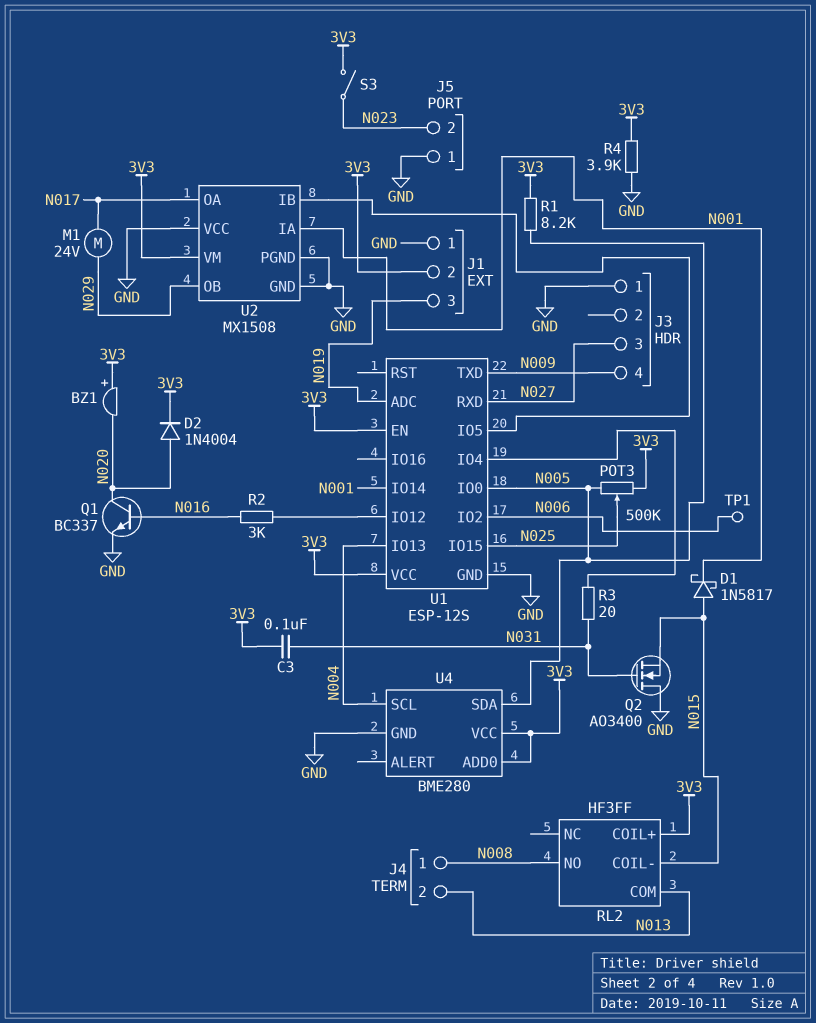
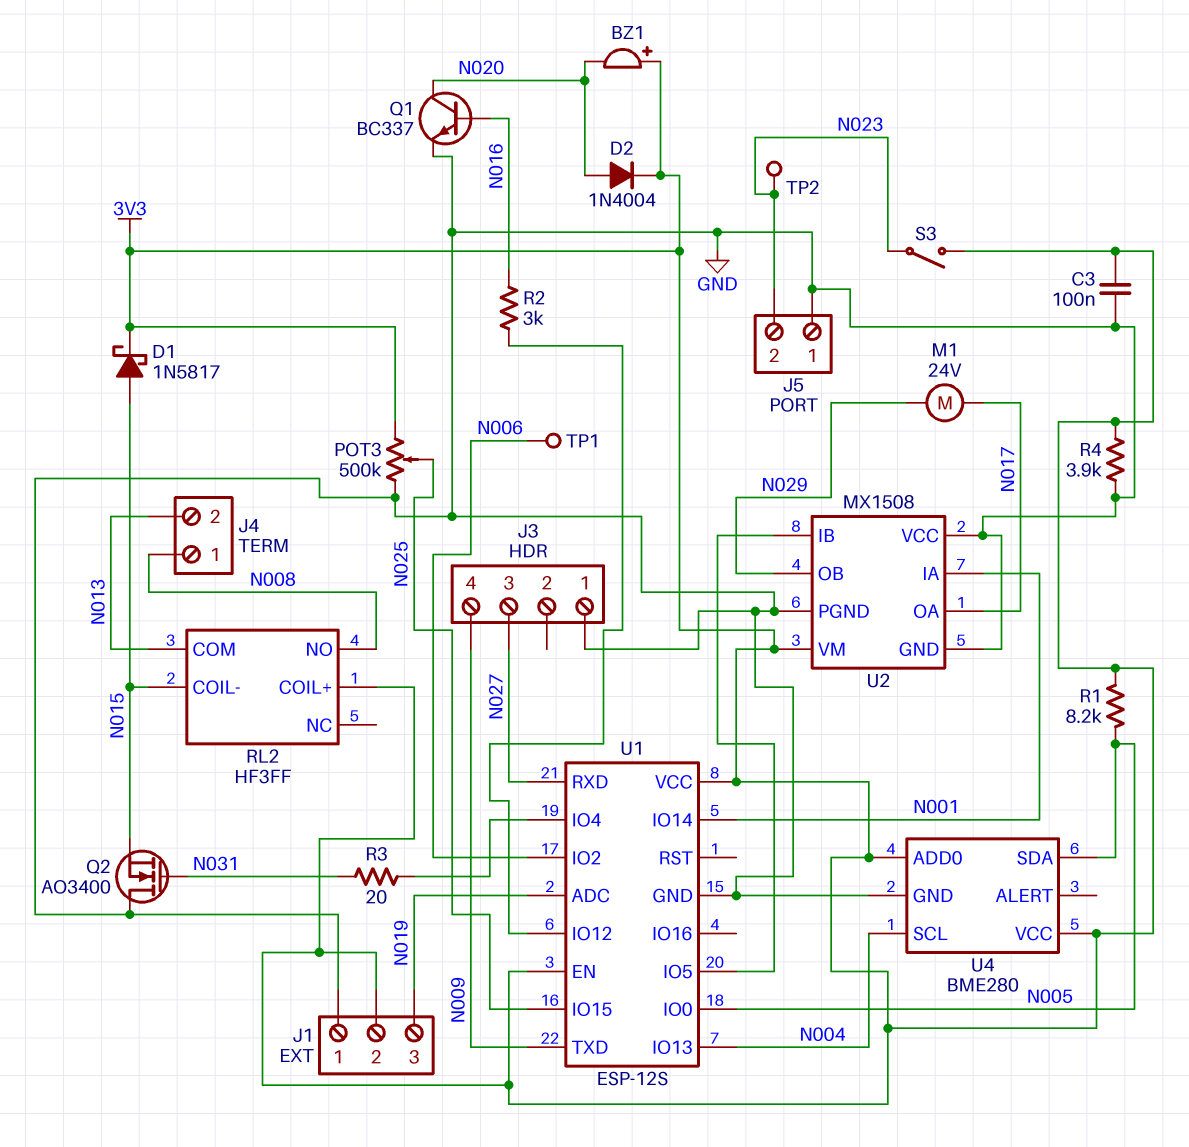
C3: 100nF (3V3, N031) -> 100nF (3V3, GND)
D1: schottky 1N5817 (A N015, K N001) -> schottky 1N5817 (A N015, K 3V3)
POT3: 500k (3V3, N005, wiper N025) -> 500k (3V3, GND, wiper N025)
TP2: none -> test point (N023)

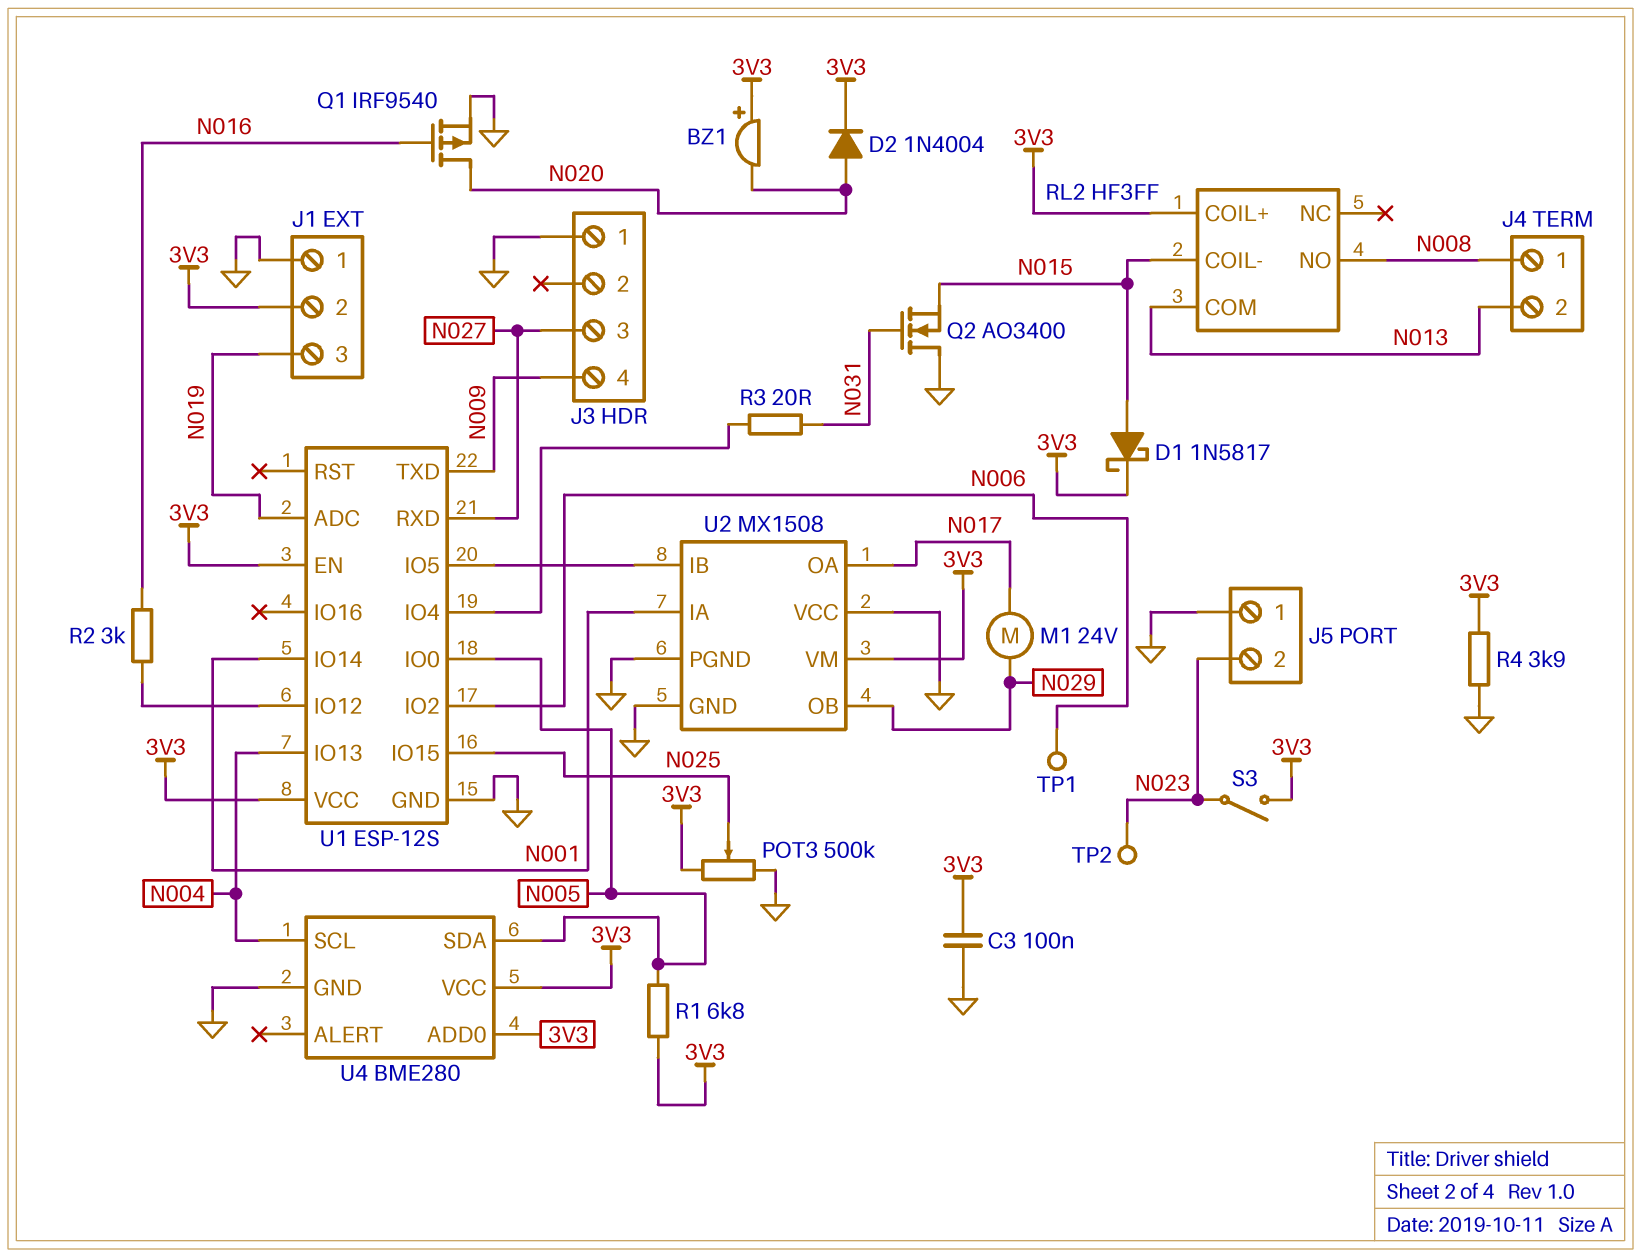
Q1: NPN BC337 (B N016, C N020, E GND) -> PMOS IRF9540 (G N016, D N020, S GND)
R1: 8.2k (3V3, N005) -> 6.8k (3V3, N005)

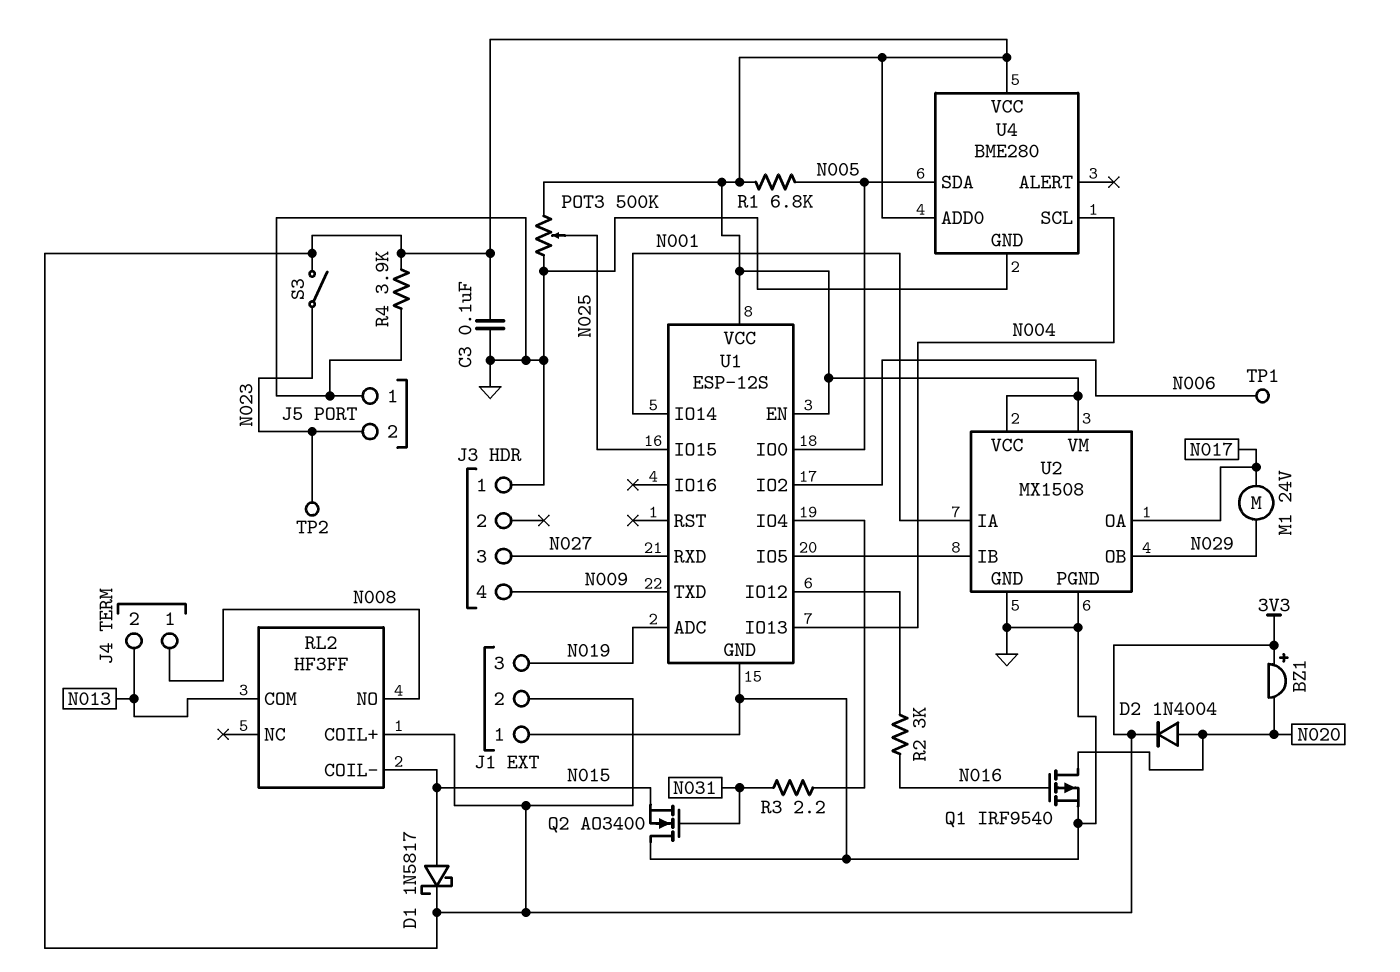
R3: 20 (N031, U1/IO4) -> 2.2 (N031, U1/IO4)
U2 pin VCC: GND -> 3V3

